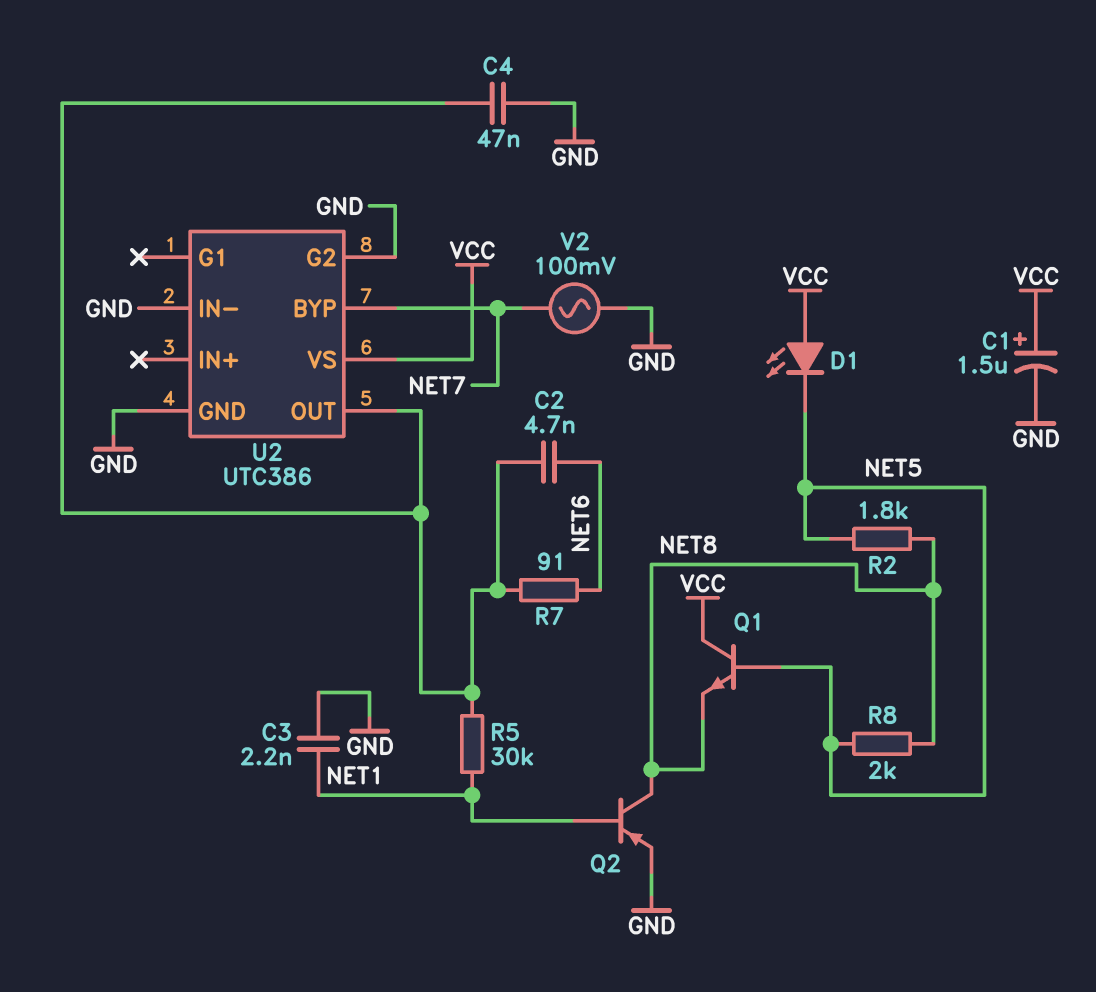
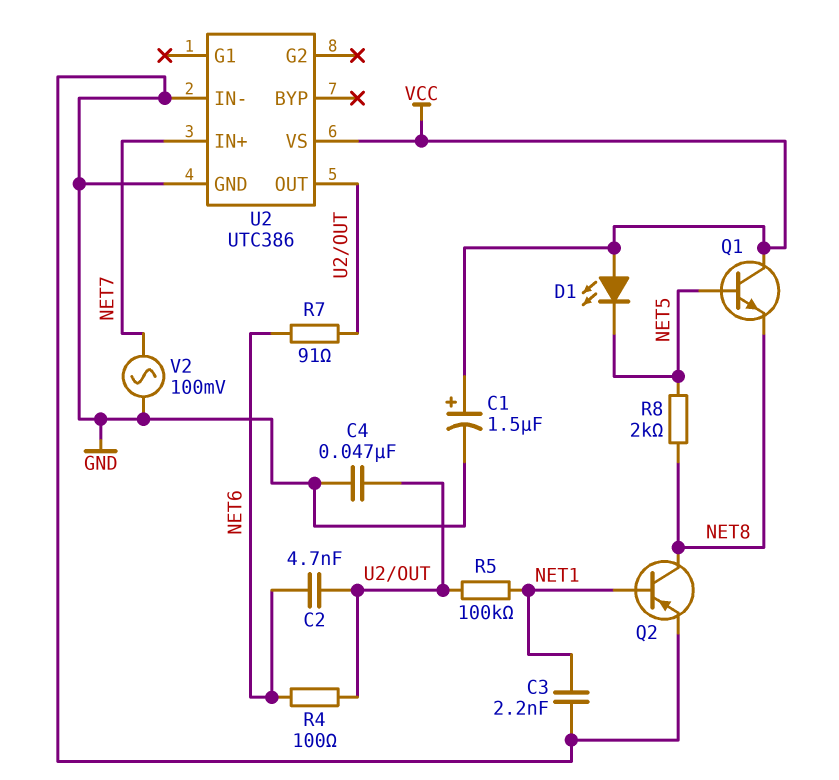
R2: 1.8k (NET5, NET8) -> none
R4: none -> 100 (NET6, U2/OUT)
R5: 30k (NET1, U2/OUT) -> 100k (NET1, U2/OUT)
U2 pin BYP: NET7 -> none
U2 pin G2: GND -> none
U2 pin IN+: none -> NET7

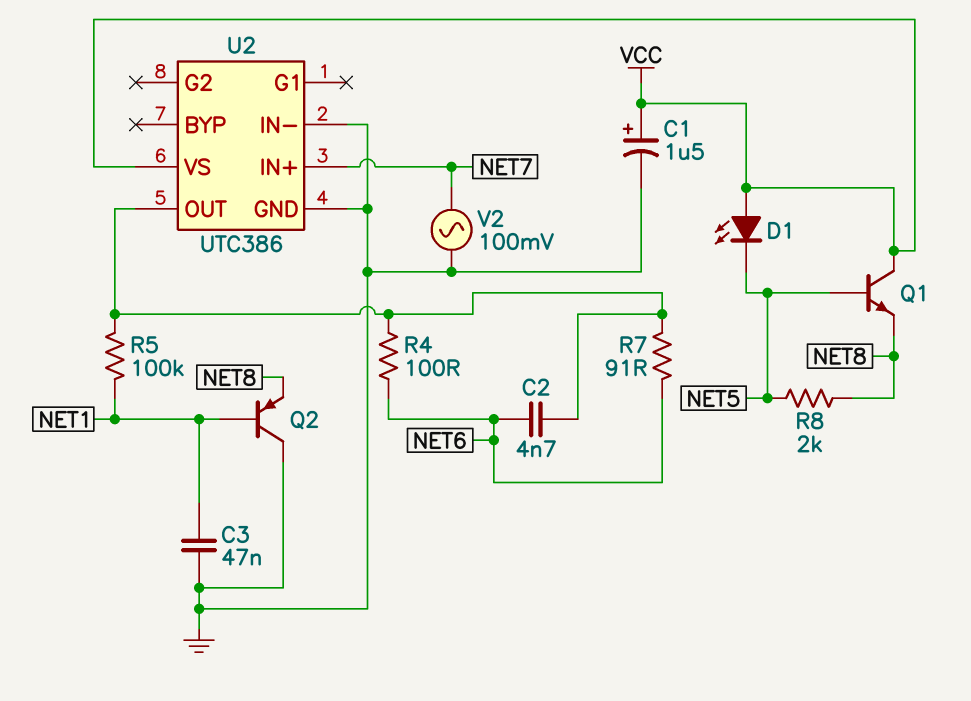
C3: 2.2nF (GND, NET1) -> 47nF (GND, NET1)
C4: 47nF (GND, U2/OUT) -> none
Q2: PNP (B NET1, C NET8, E GND) -> PNP (B NET1, C GND, E NET8)

